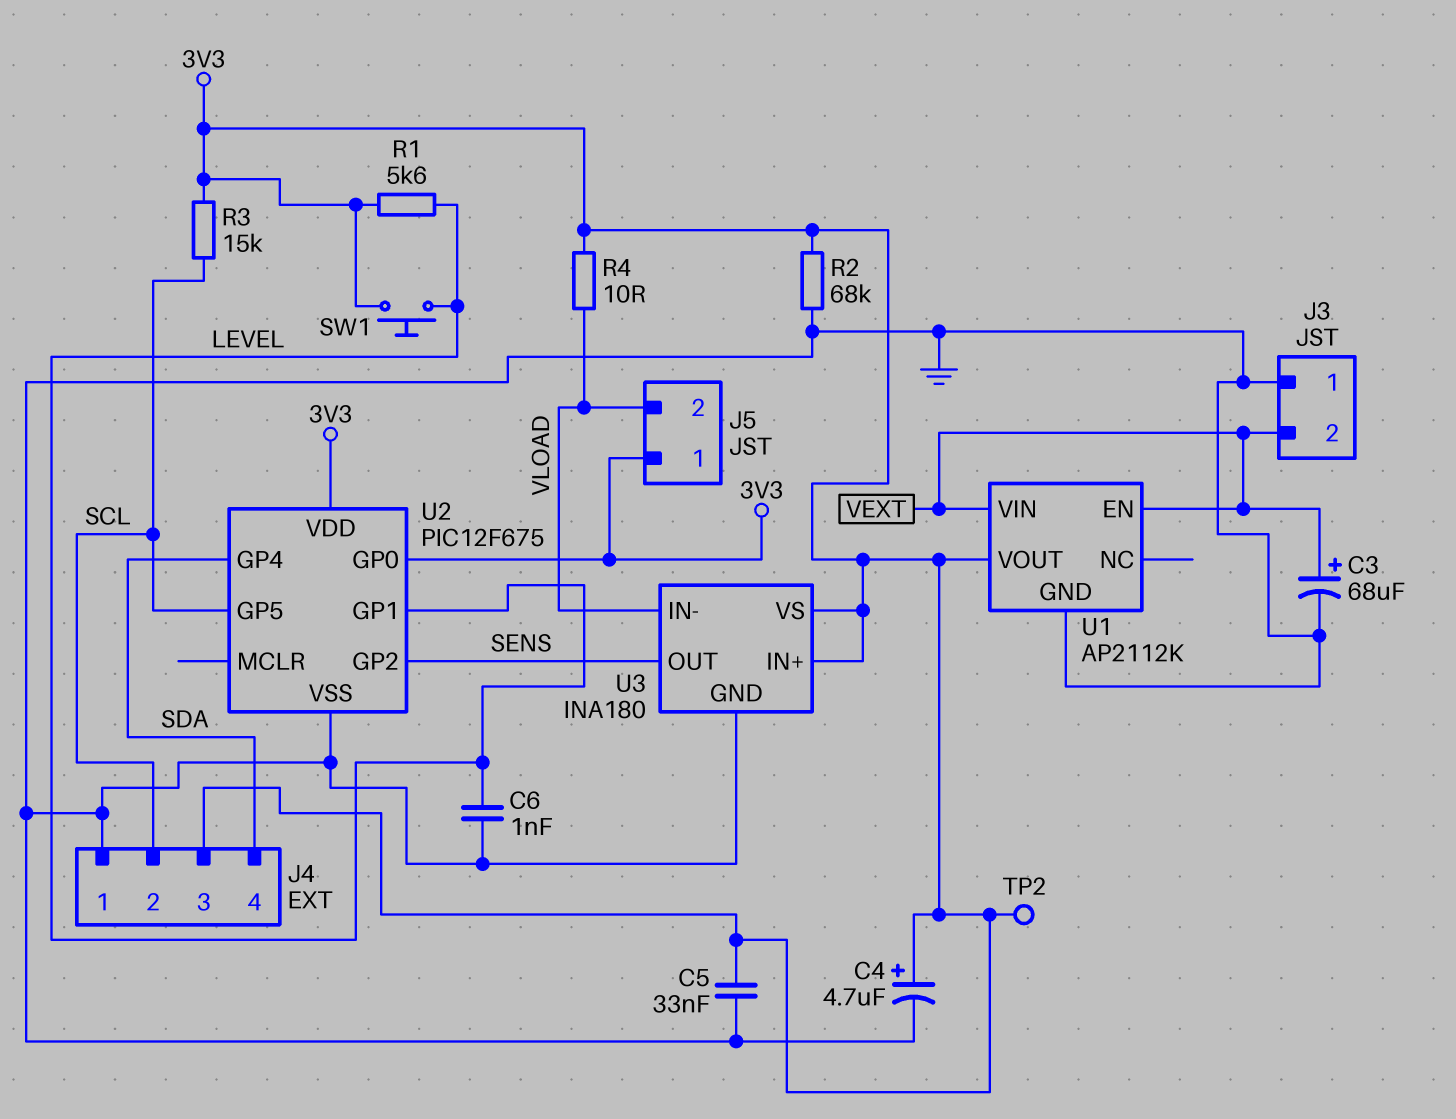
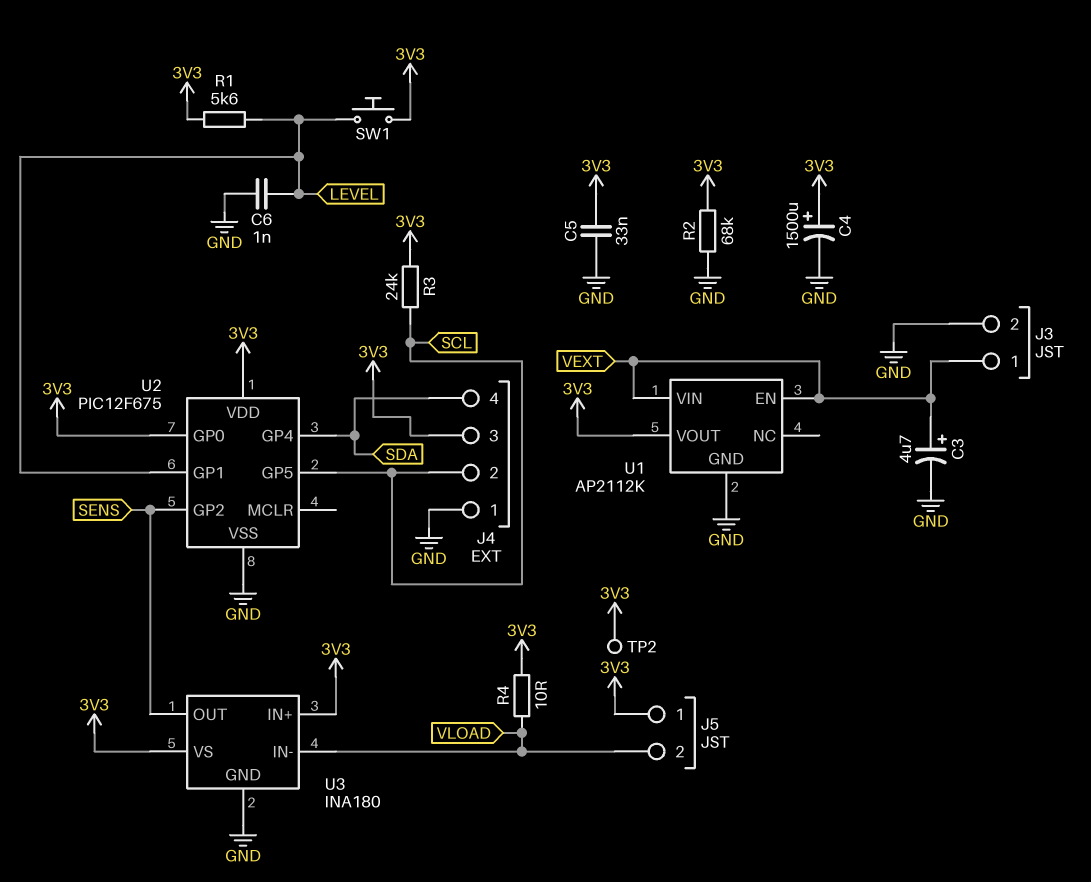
C3: 68uF (plus VEXT, minus GND) -> 4.7uF (plus VEXT, minus GND)
C4: 4.7uF (plus 3V3, minus GND) -> 1500uF (plus 3V3, minus GND)
J3 pin 1: GND -> VEXT
J3 pin 2: VEXT -> GND
R3: 15k (3V3, SCL) -> 24k (3V3, SCL)

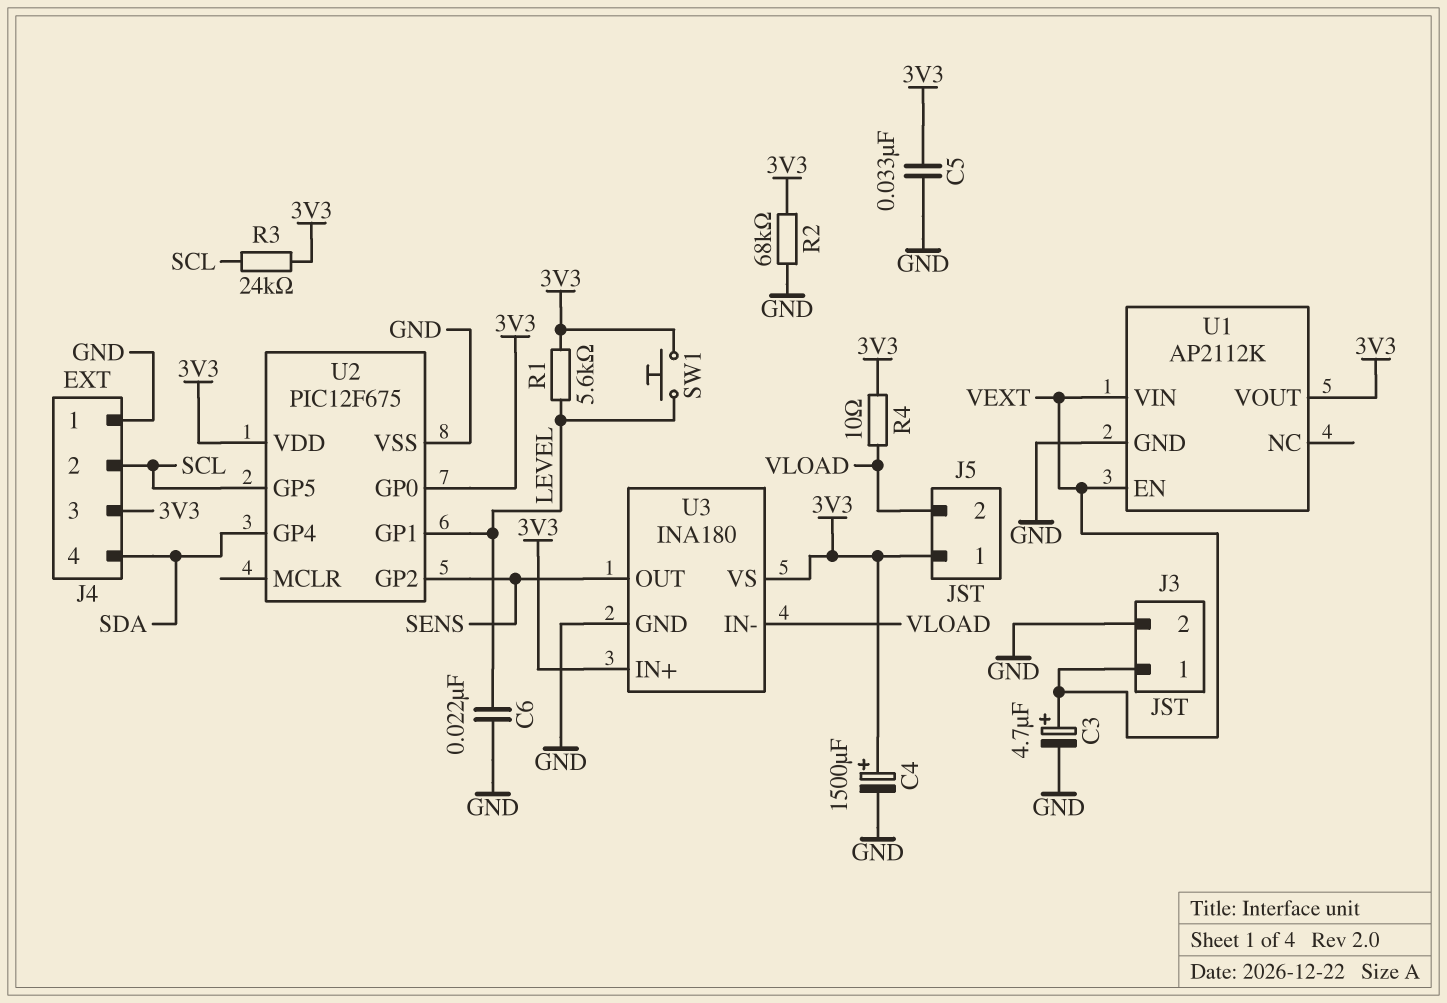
C6: 1nF (GND, LEVEL) -> 22nF (GND, LEVEL)
TP2: test point (3V3) -> none

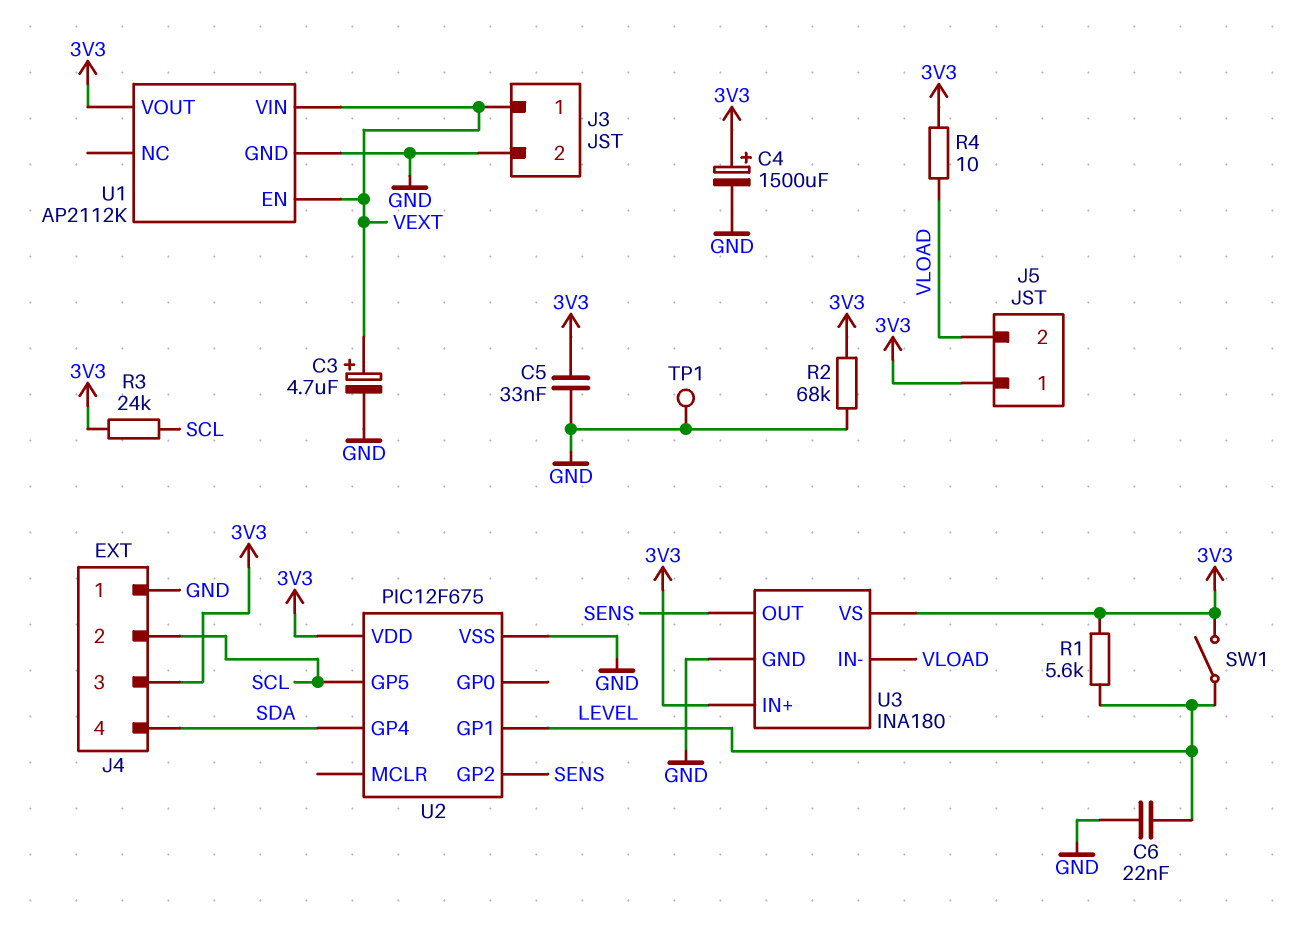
SW1: button (3V3, LEVEL) -> switch (3V3, LEVEL)
TP1: none -> test point (GND)
U2 pin GP0: 3V3 -> none

